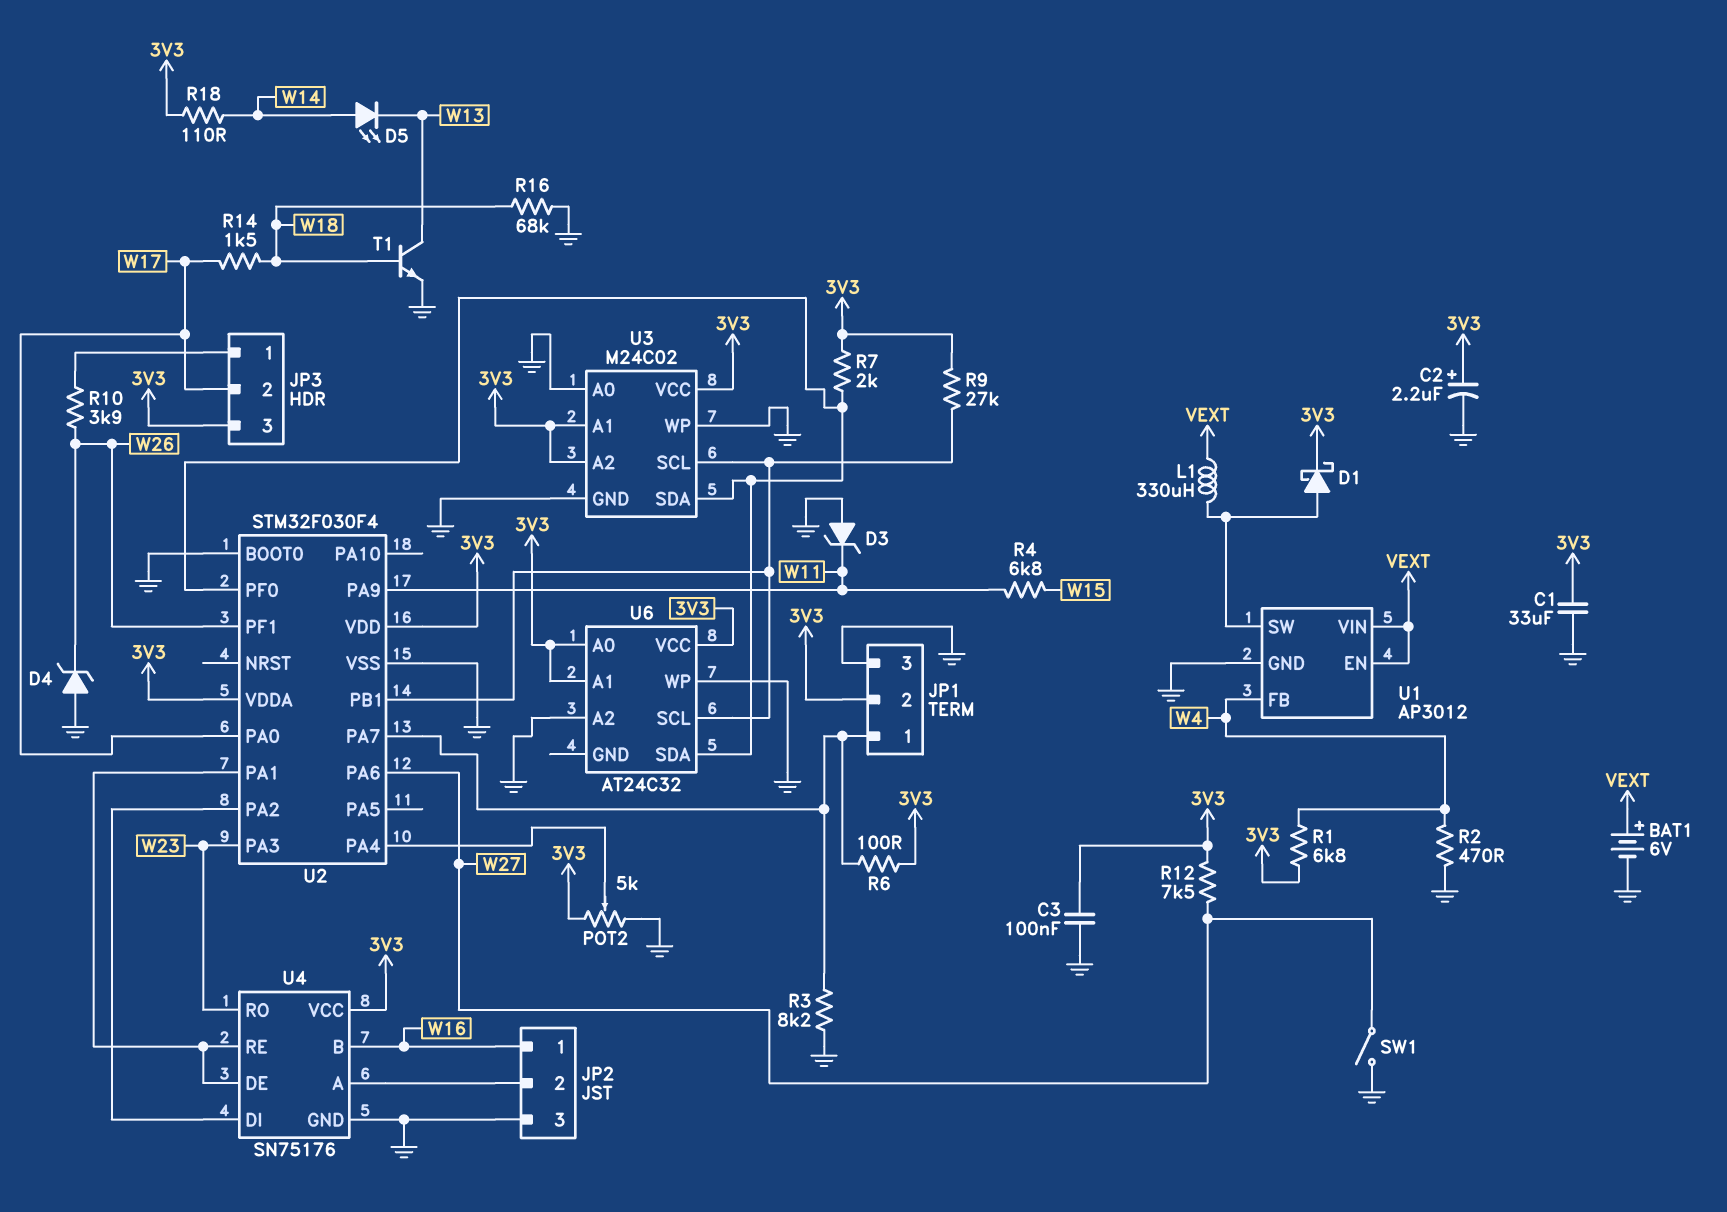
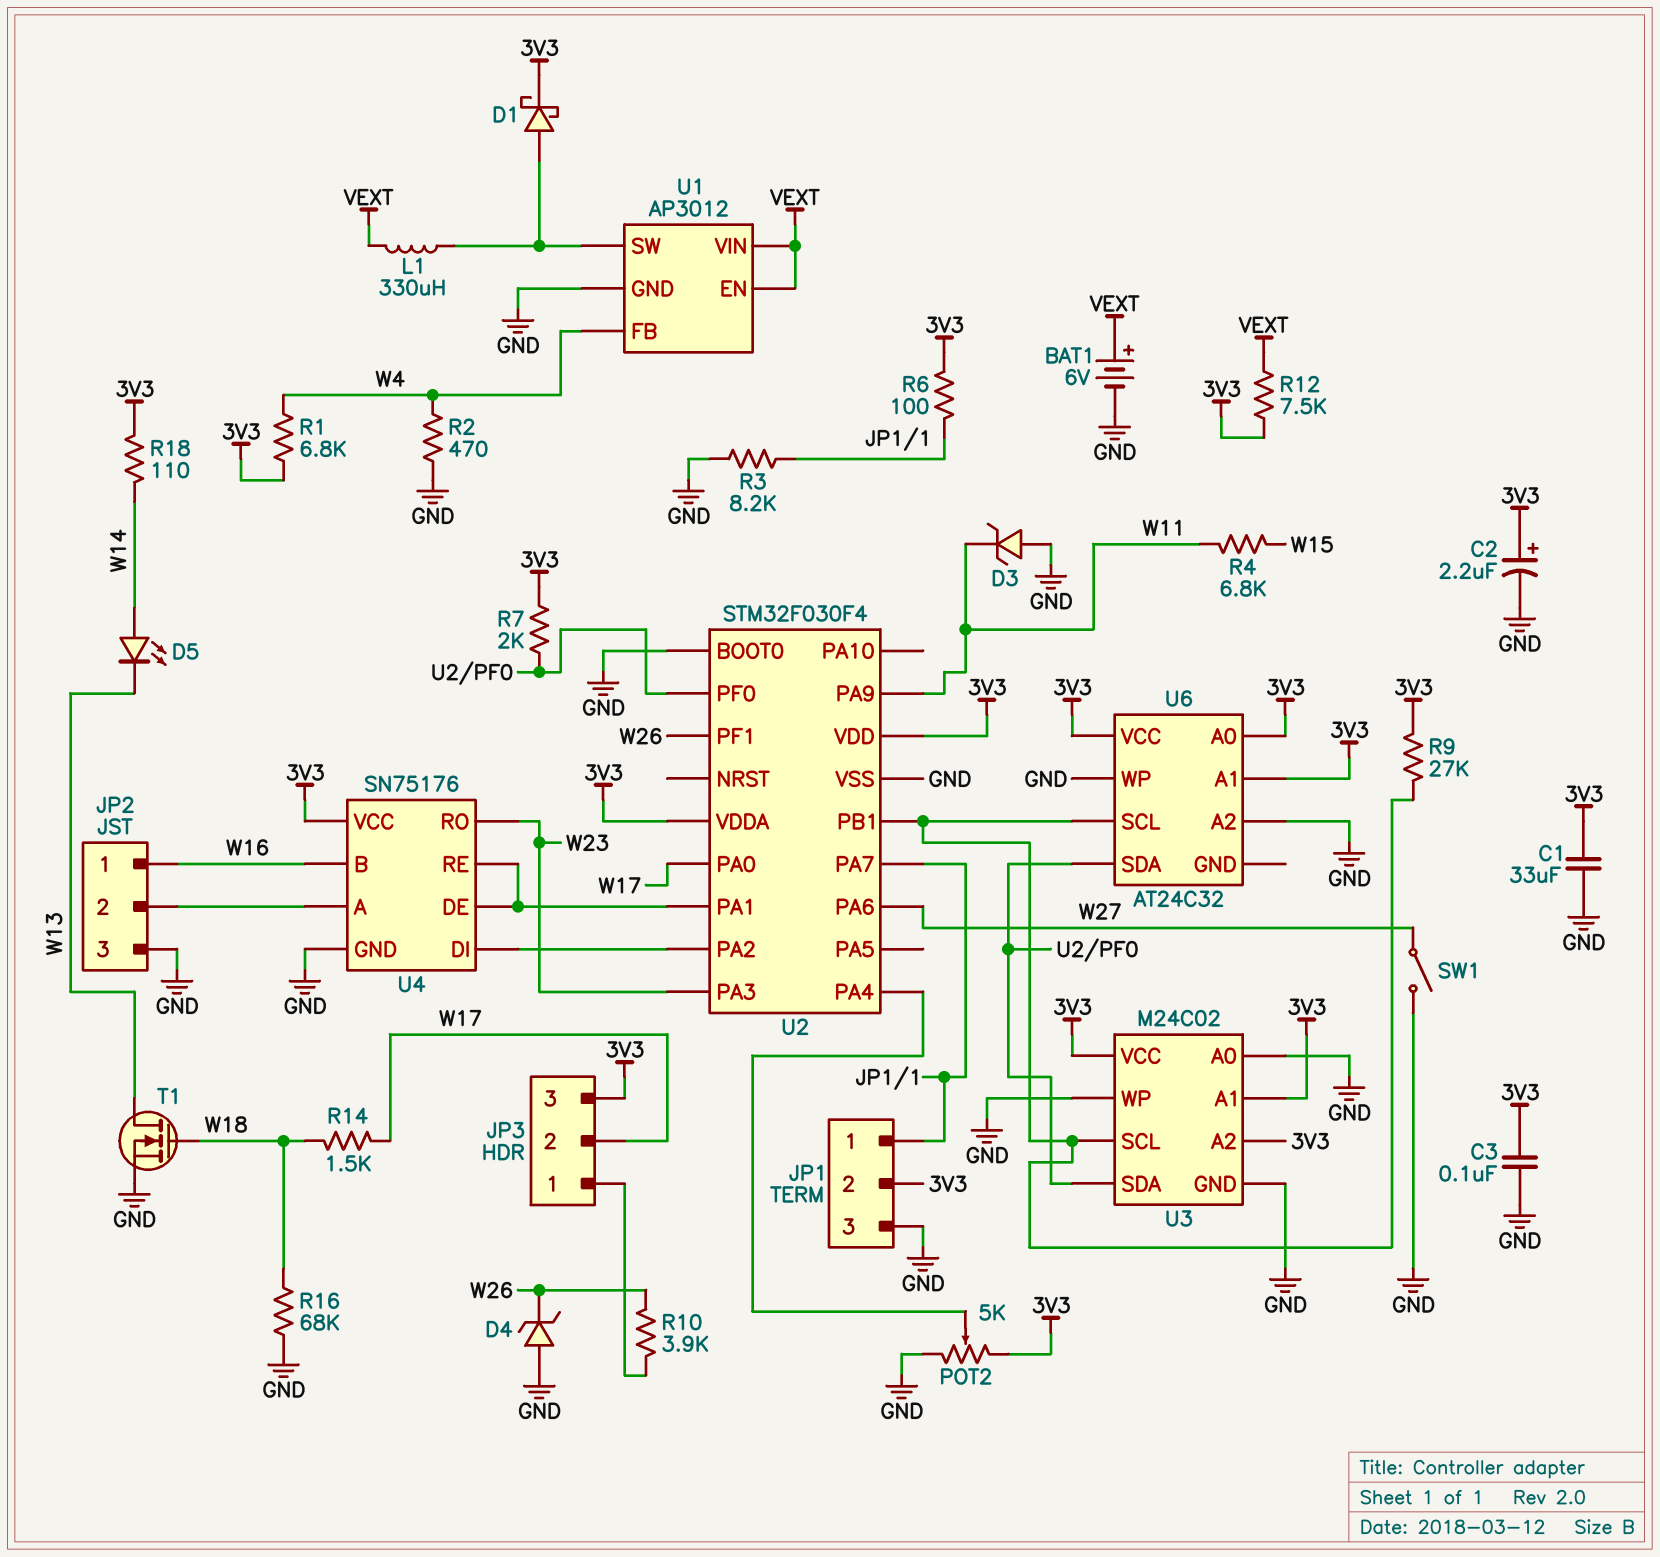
R12: 7.5k (3V3, W27) -> 7.5k (3V3, VEXT)
T1: NPN (B W18, C W13, E GND) -> NMOS (G W18, D W13, S GND)

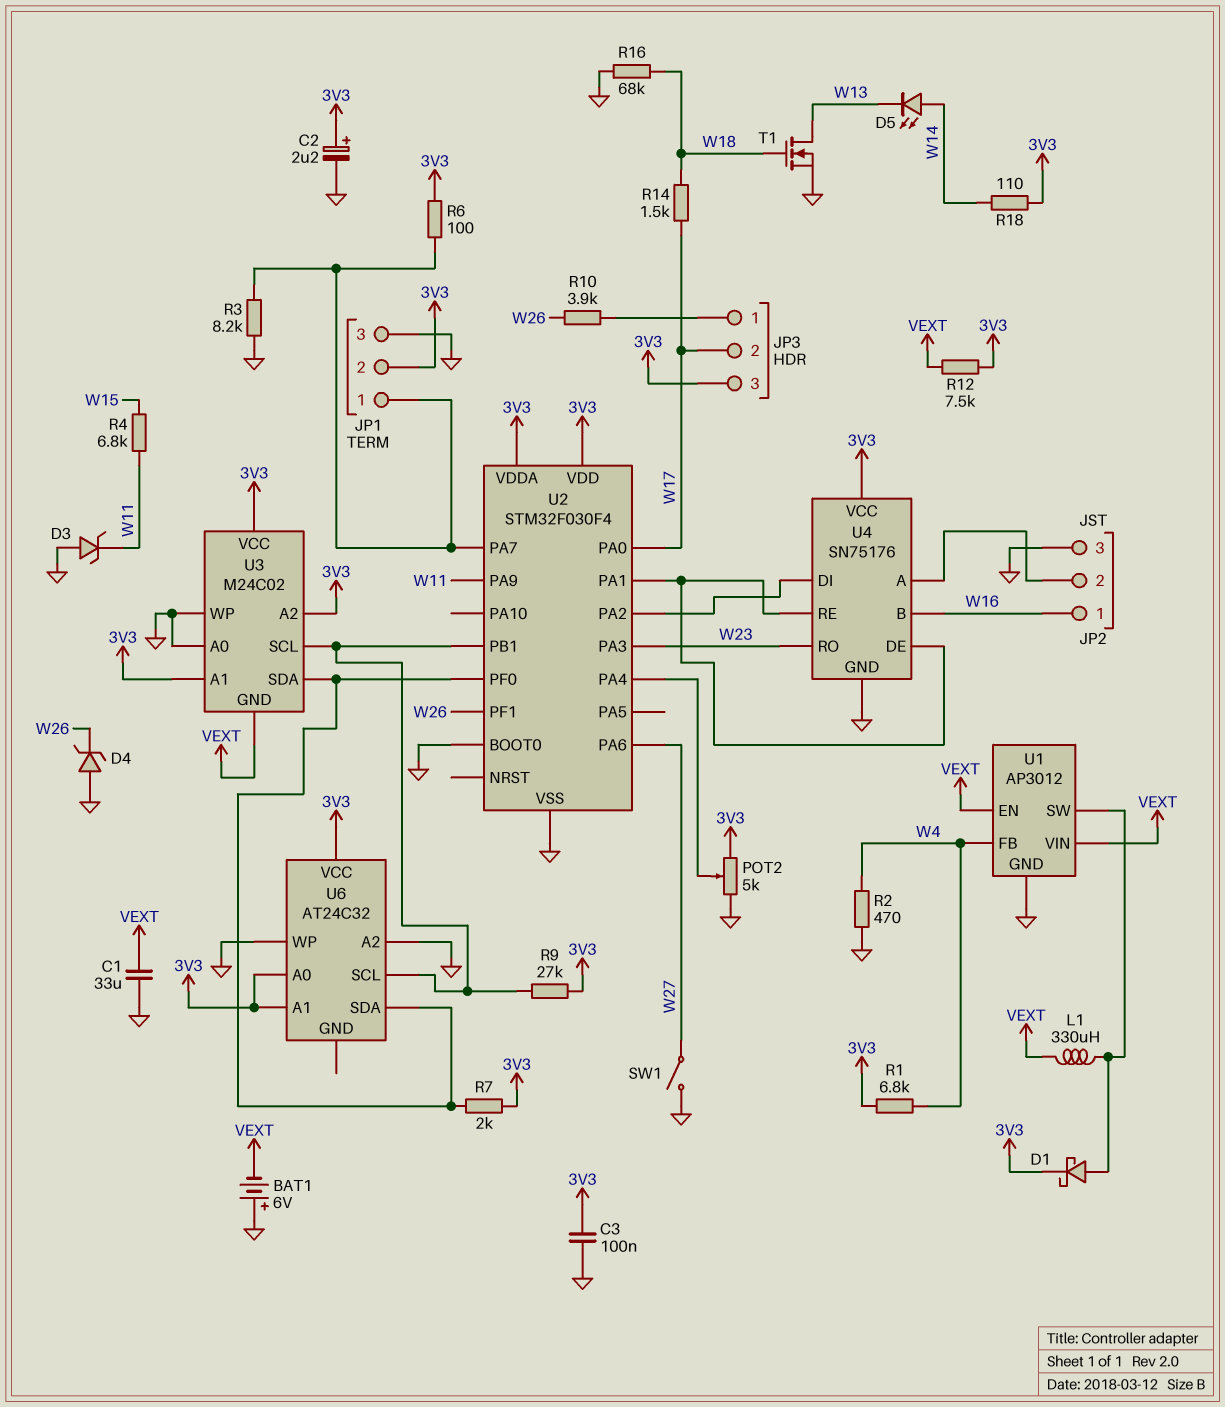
BAT1: 6V (plus VEXT, minus GND) -> 6V (plus GND, minus VEXT)
C1: 33uF (3V3, GND) -> 33uF (GND, VEXT)
U3 pin GND: GND -> VEXT

